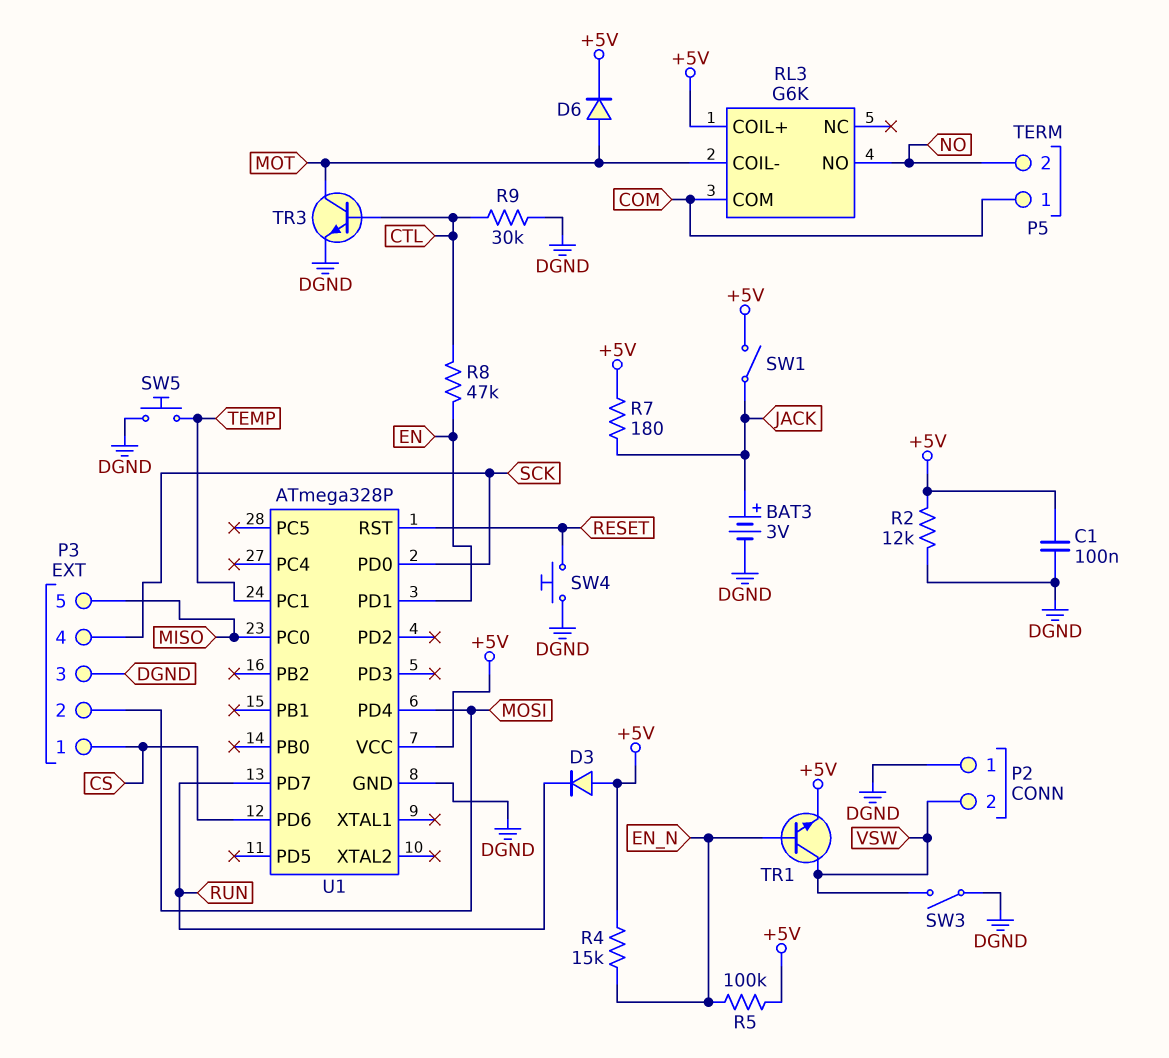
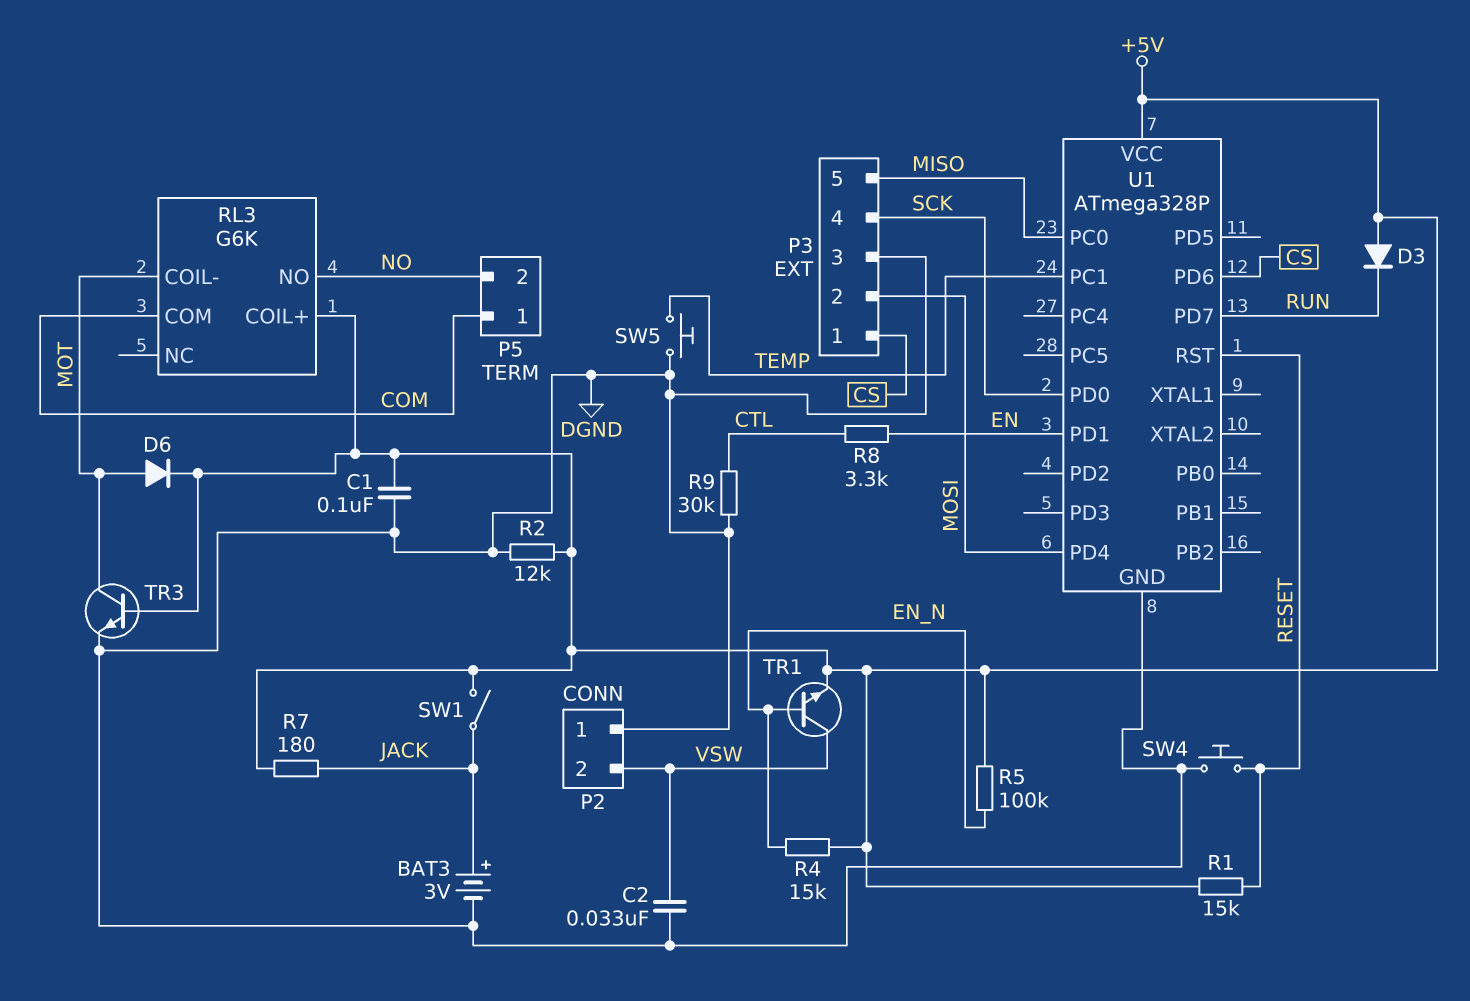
C2: none -> 33nF (DGND, VSW)
R1: none -> 15k (+5V, RESET)
R8: 47k (CTL, EN) -> 3.3k (CTL, EN)
SW3: switch (DGND, VSW) -> none
TR3: NPN (B CTL, C MOT, E DGND) -> NPN (B +5V, C MOT, E DGND)

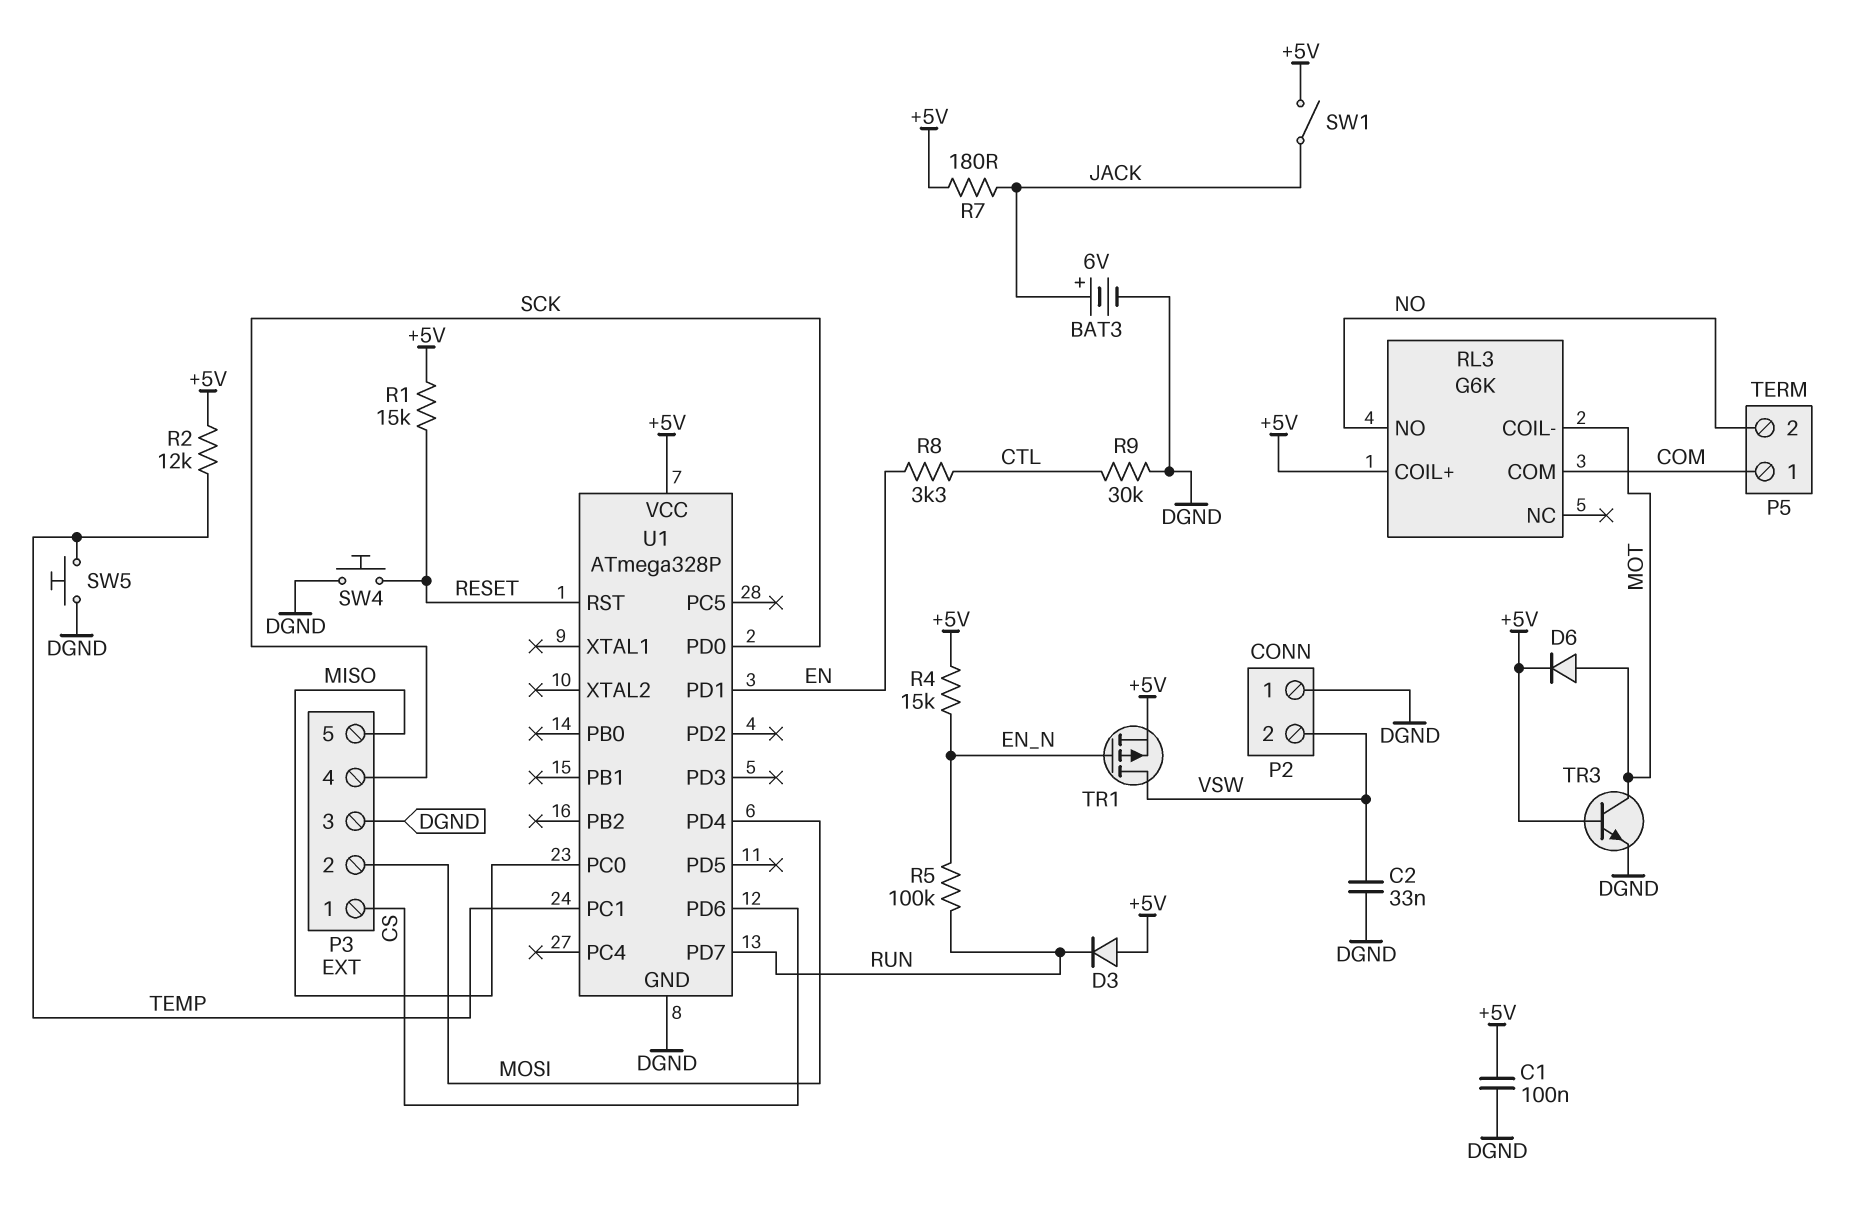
BAT3: 3V (plus JACK, minus DGND) -> 6V (plus JACK, minus DGND)
R2: 12k (+5V, DGND) -> 12k (+5V, TEMP)
R5: 100k (+5V, EN_N) -> 100k (EN_N, RUN)
TR1: NPN (B EN_N, C VSW, E +5V) -> PMOS (G EN_N, D VSW, S +5V)

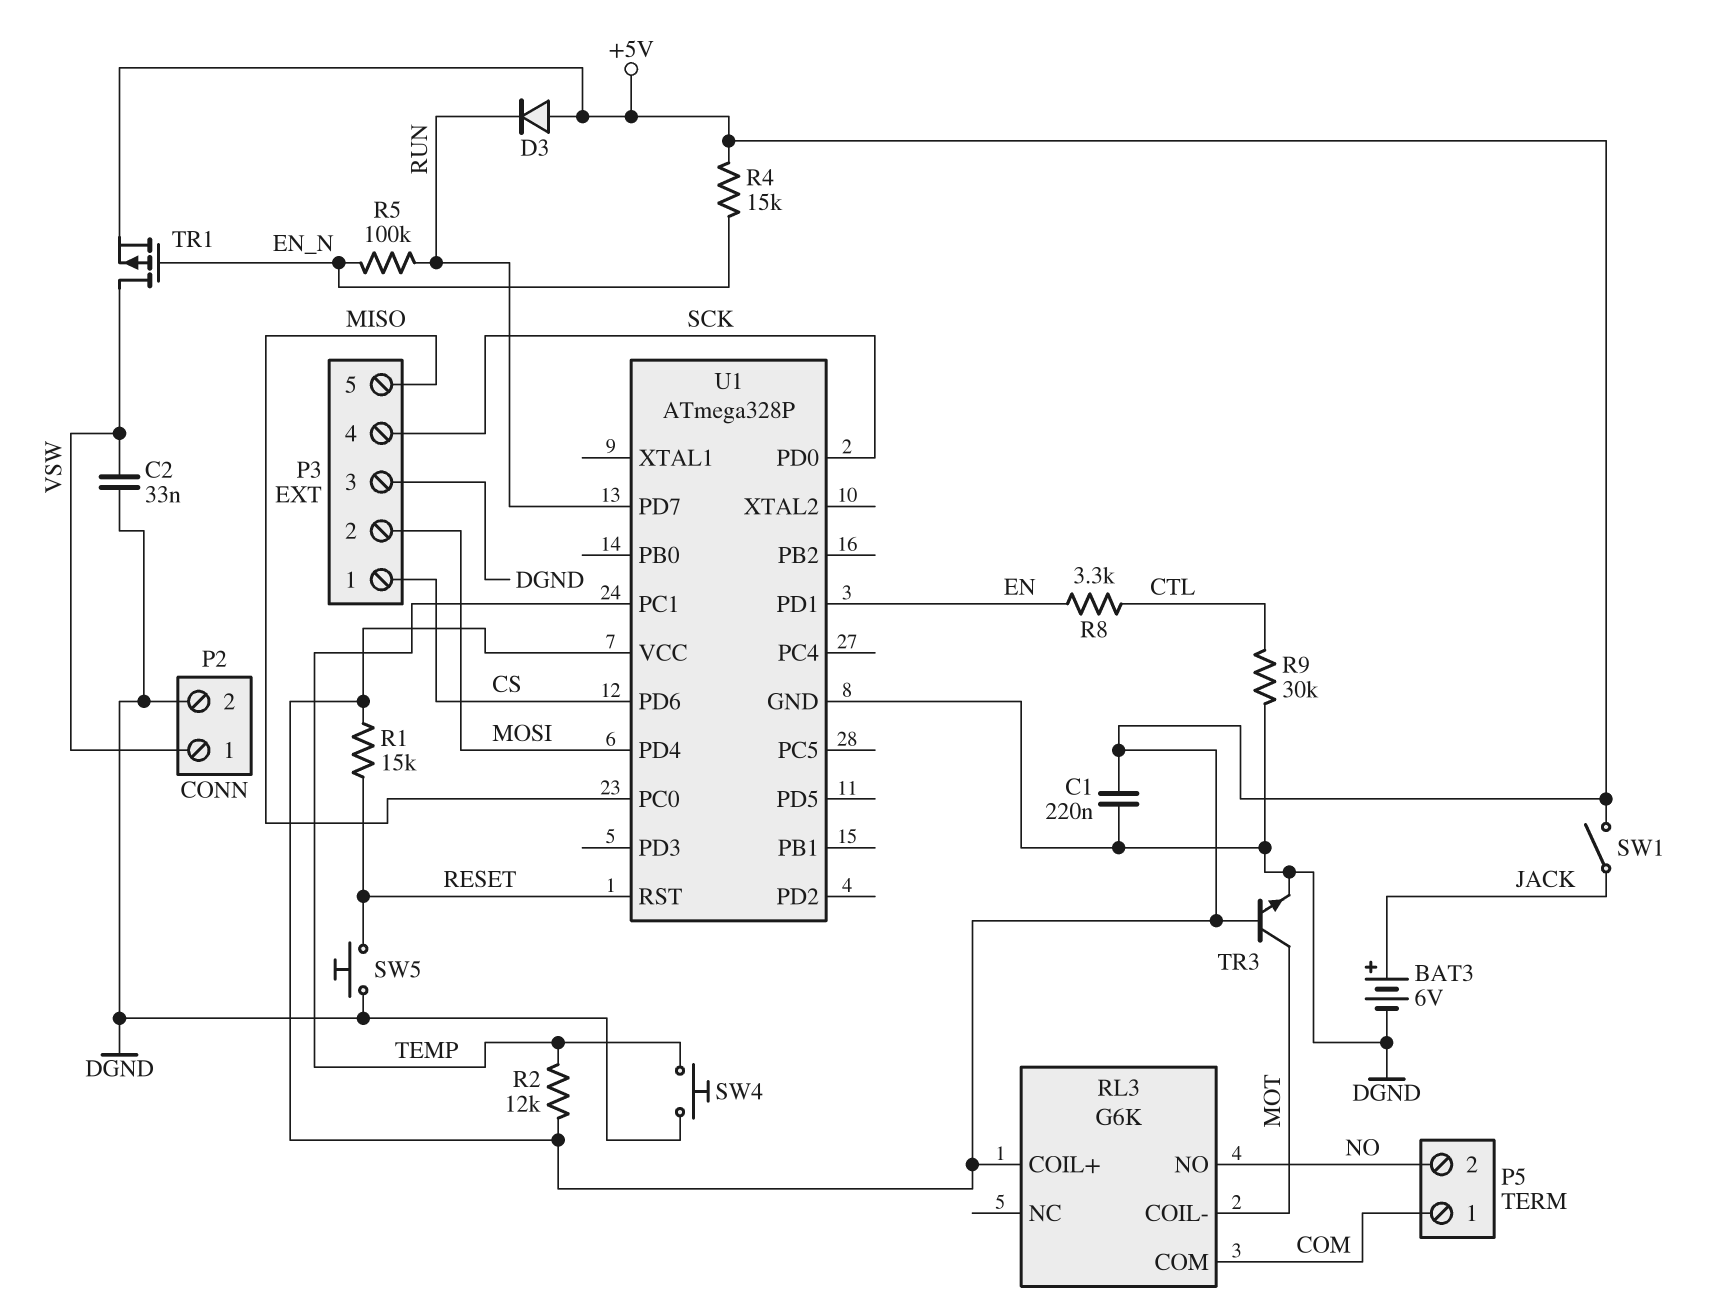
C1: 100nF (+5V, DGND) -> 220nF (+5V, DGND)
D6: diode (A MOT, K +5V) -> none
P2 pin 1: DGND -> VSW
P2 pin 2: VSW -> DGND
R7: 180 (+5V, JACK) -> none
SW4: button (DGND, RESET) -> button (DGND, TEMP)
SW5: button (DGND, TEMP) -> button (DGND, RESET)

